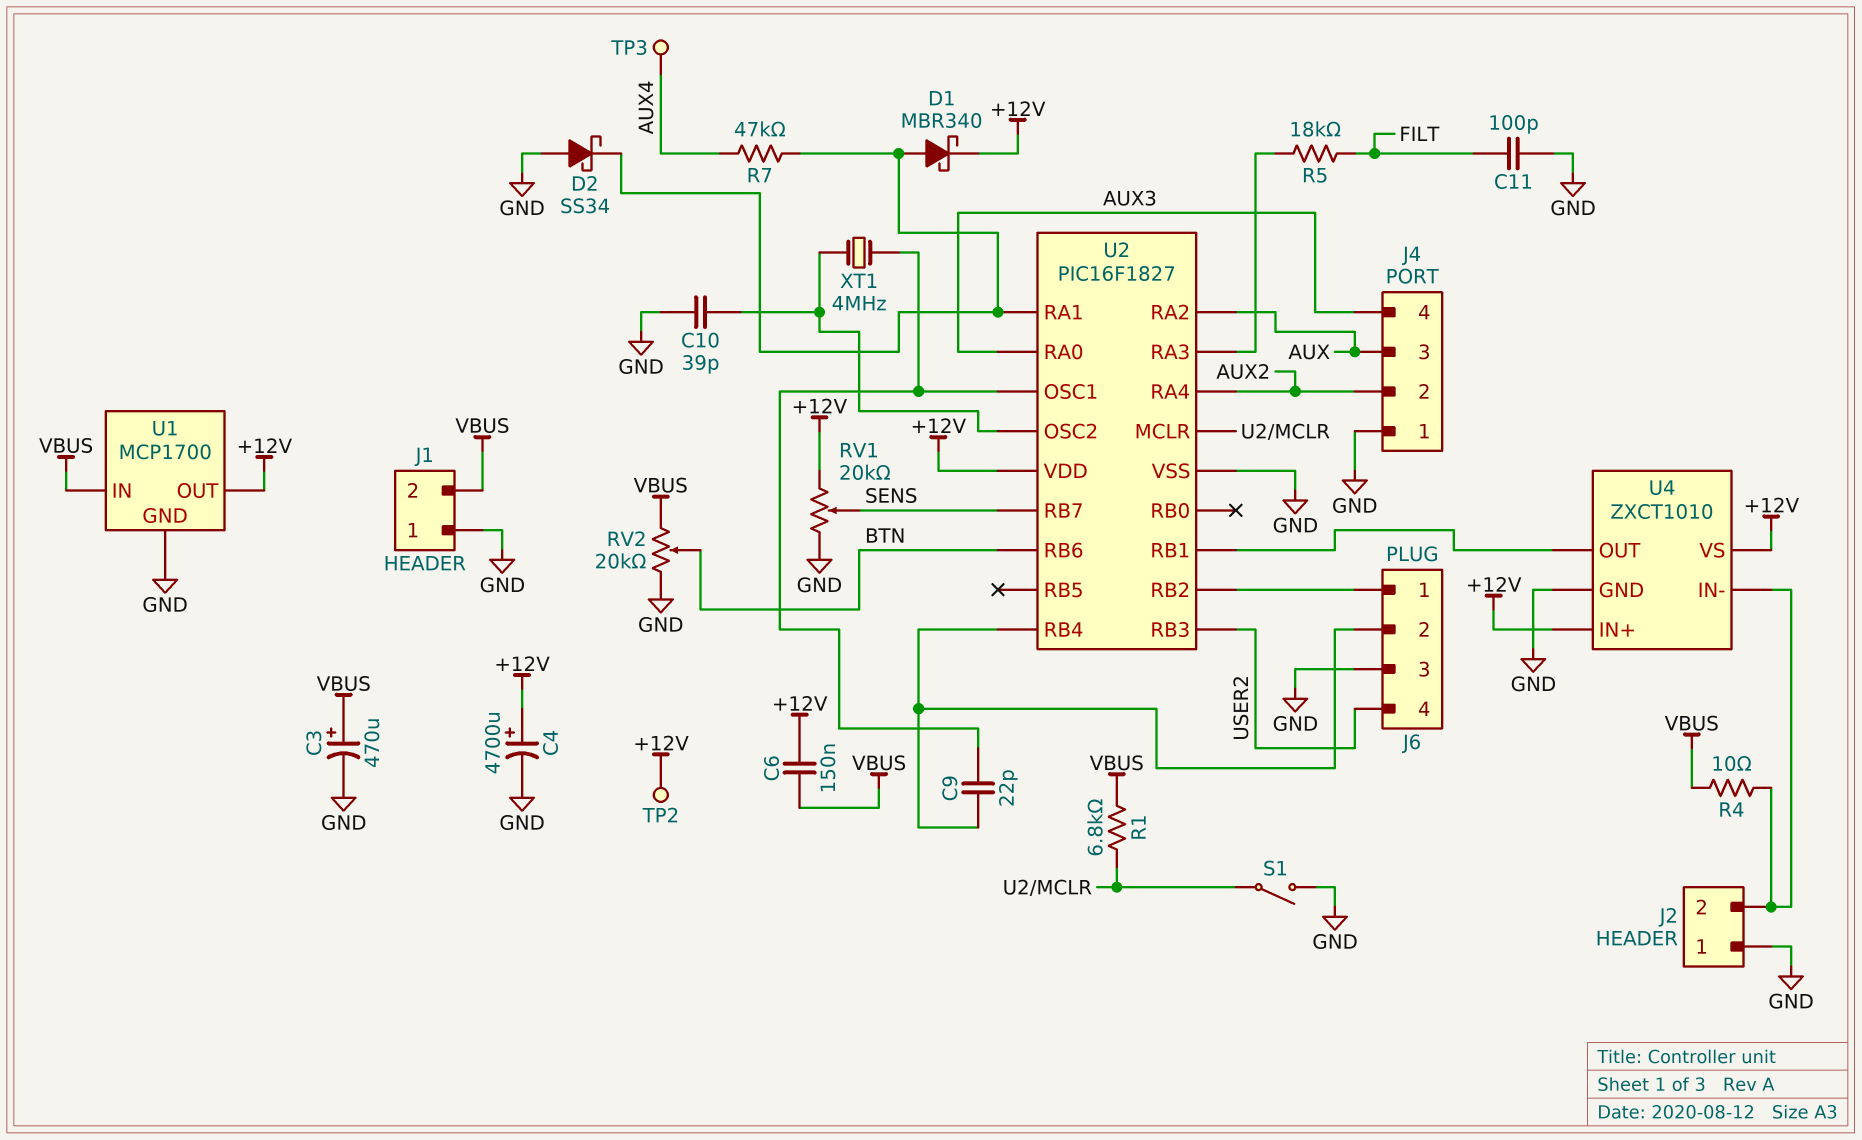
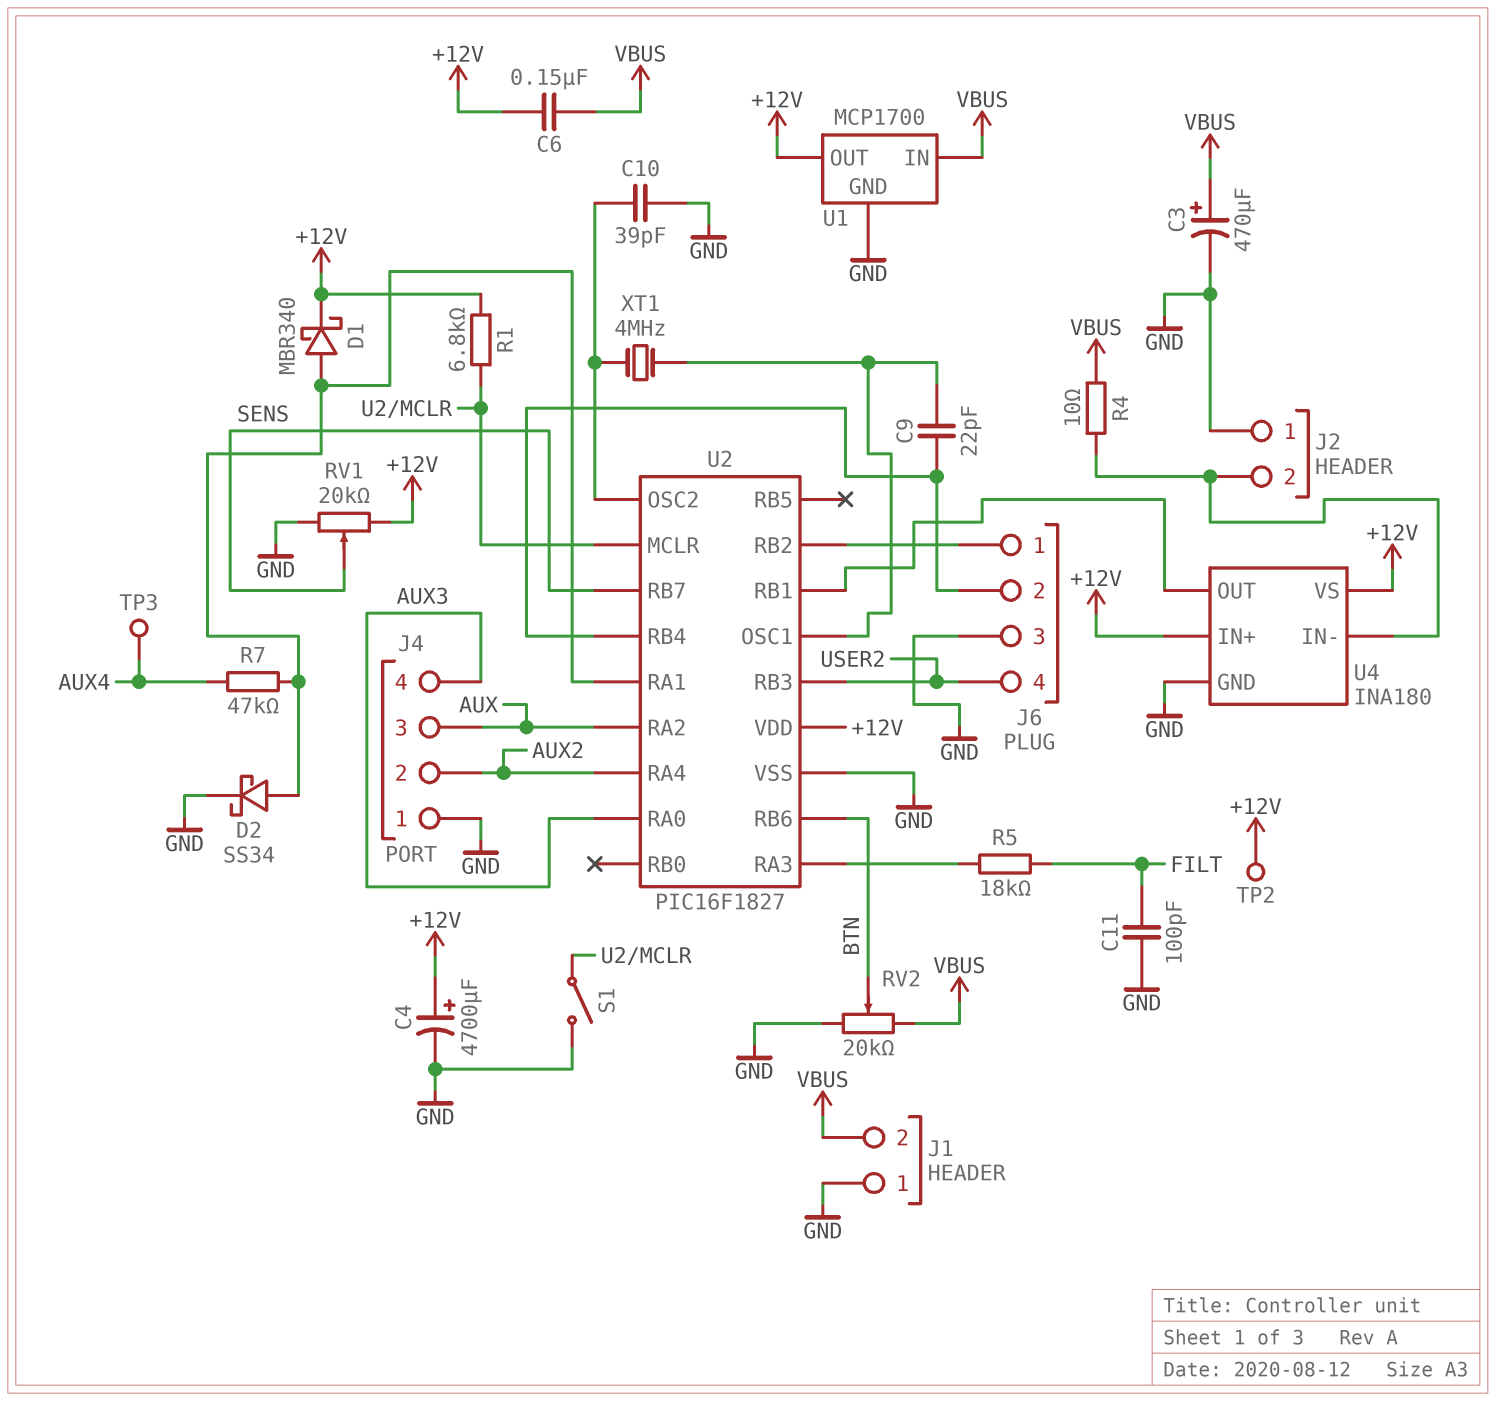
D2: schottky SS34 (A GND, K U2/RA1) -> schottky SS34 (A U2/RA1, K GND)
R1: 6.8k (U2/MCLR, VBUS) -> 6.8k (+12V, U2/MCLR)
U4: ZXCT1010 -> INA180

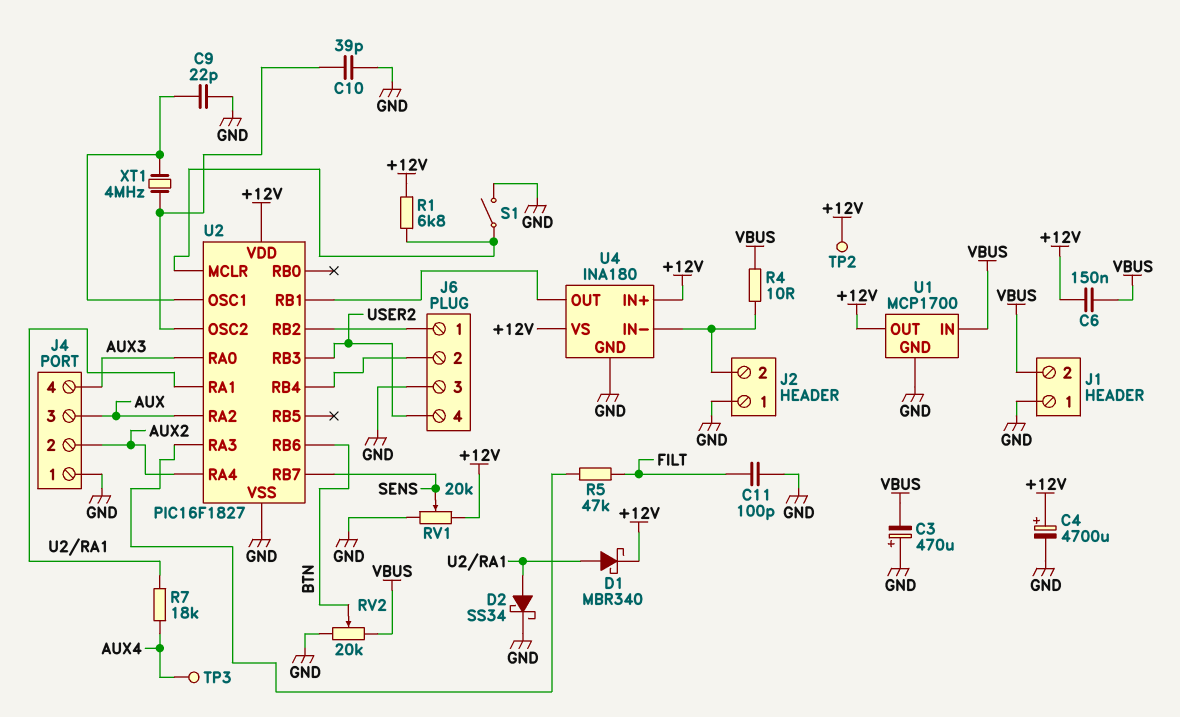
C3: 470uF (plus VBUS, minus GND) -> 470uF (plus GND, minus VBUS)
C9: 22pF (J6/2, U2/OSC1) -> 22pF (GND, U2/OSC1)
R5: 18k (FILT, U2/RA3) -> 47k (FILT, U2/RA3)
R7: 47k (AUX4, U2/RA1) -> 18k (AUX4, U2/RA1)

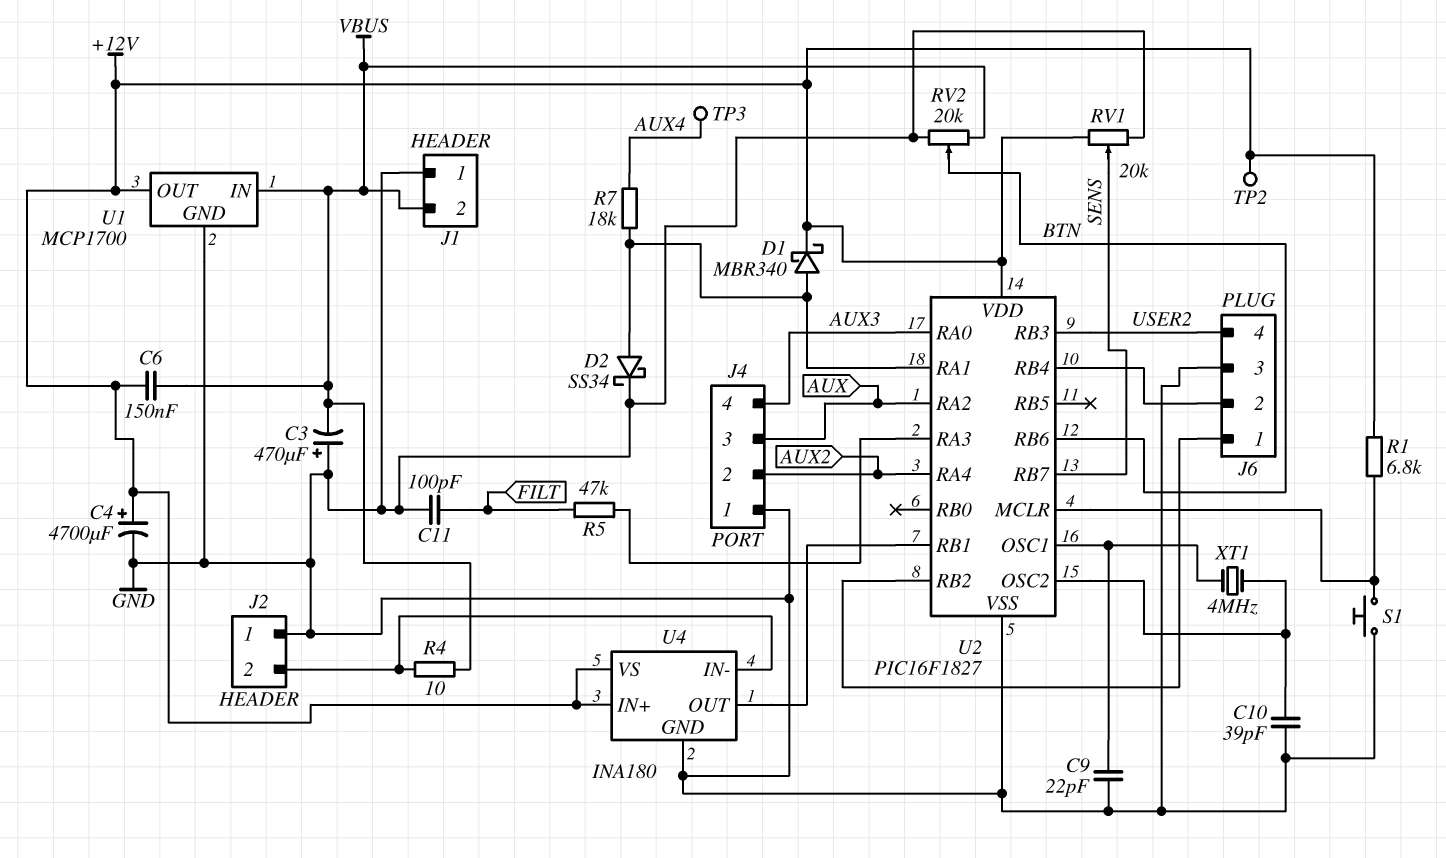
S1: switch (GND, U2/MCLR) -> button (GND, U2/MCLR)

